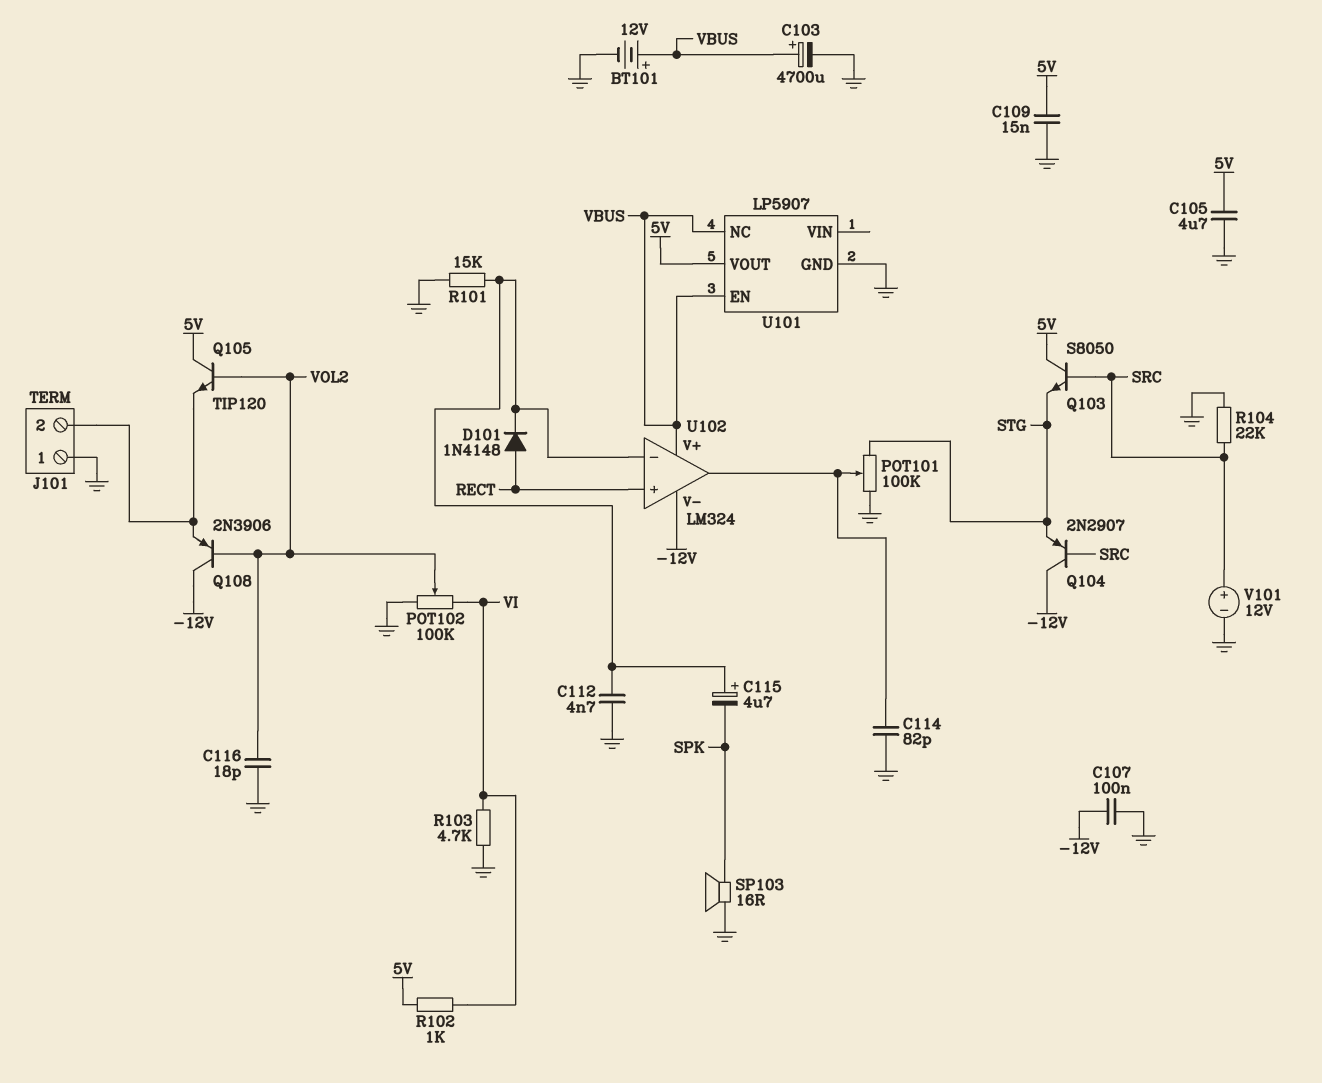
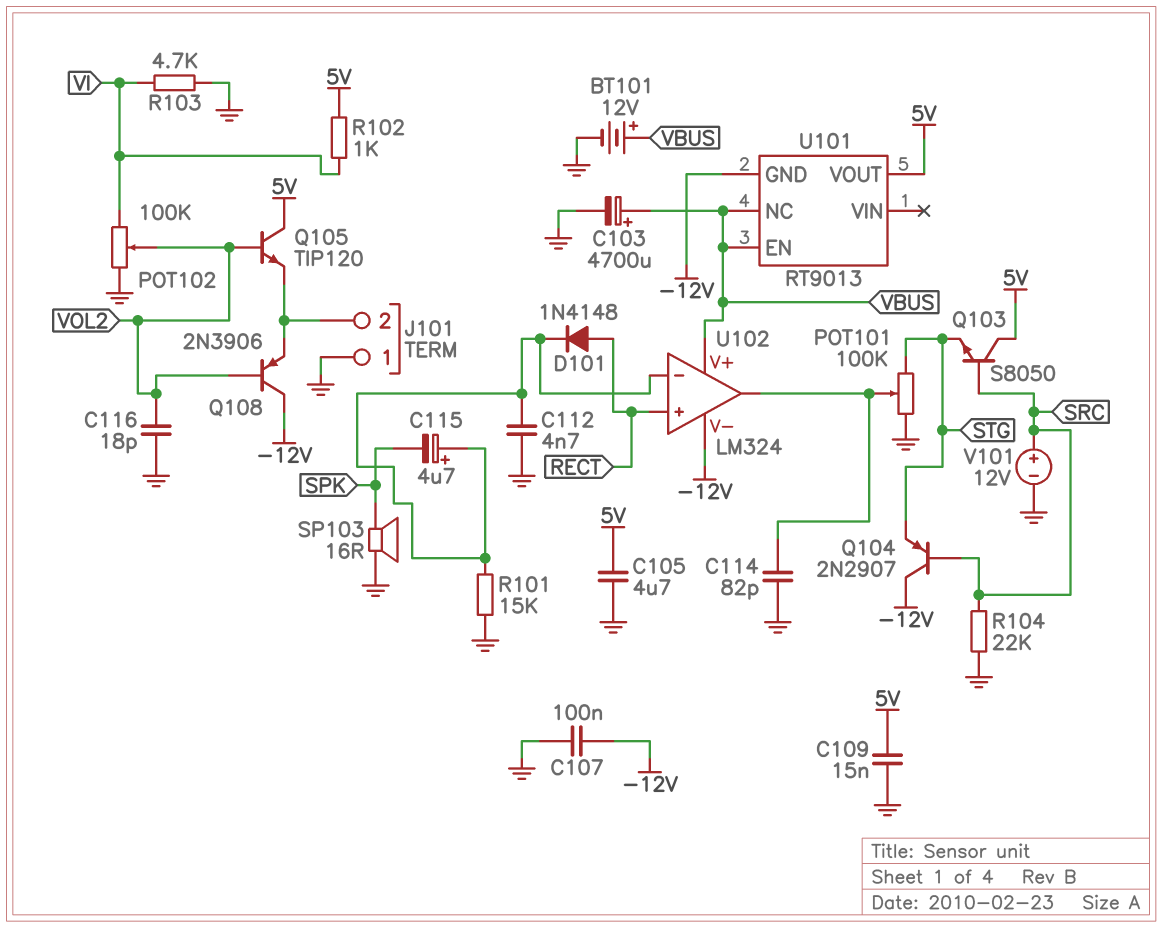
U101: LP5907 -> RT9013
U101 pin GND: GND -> -12V

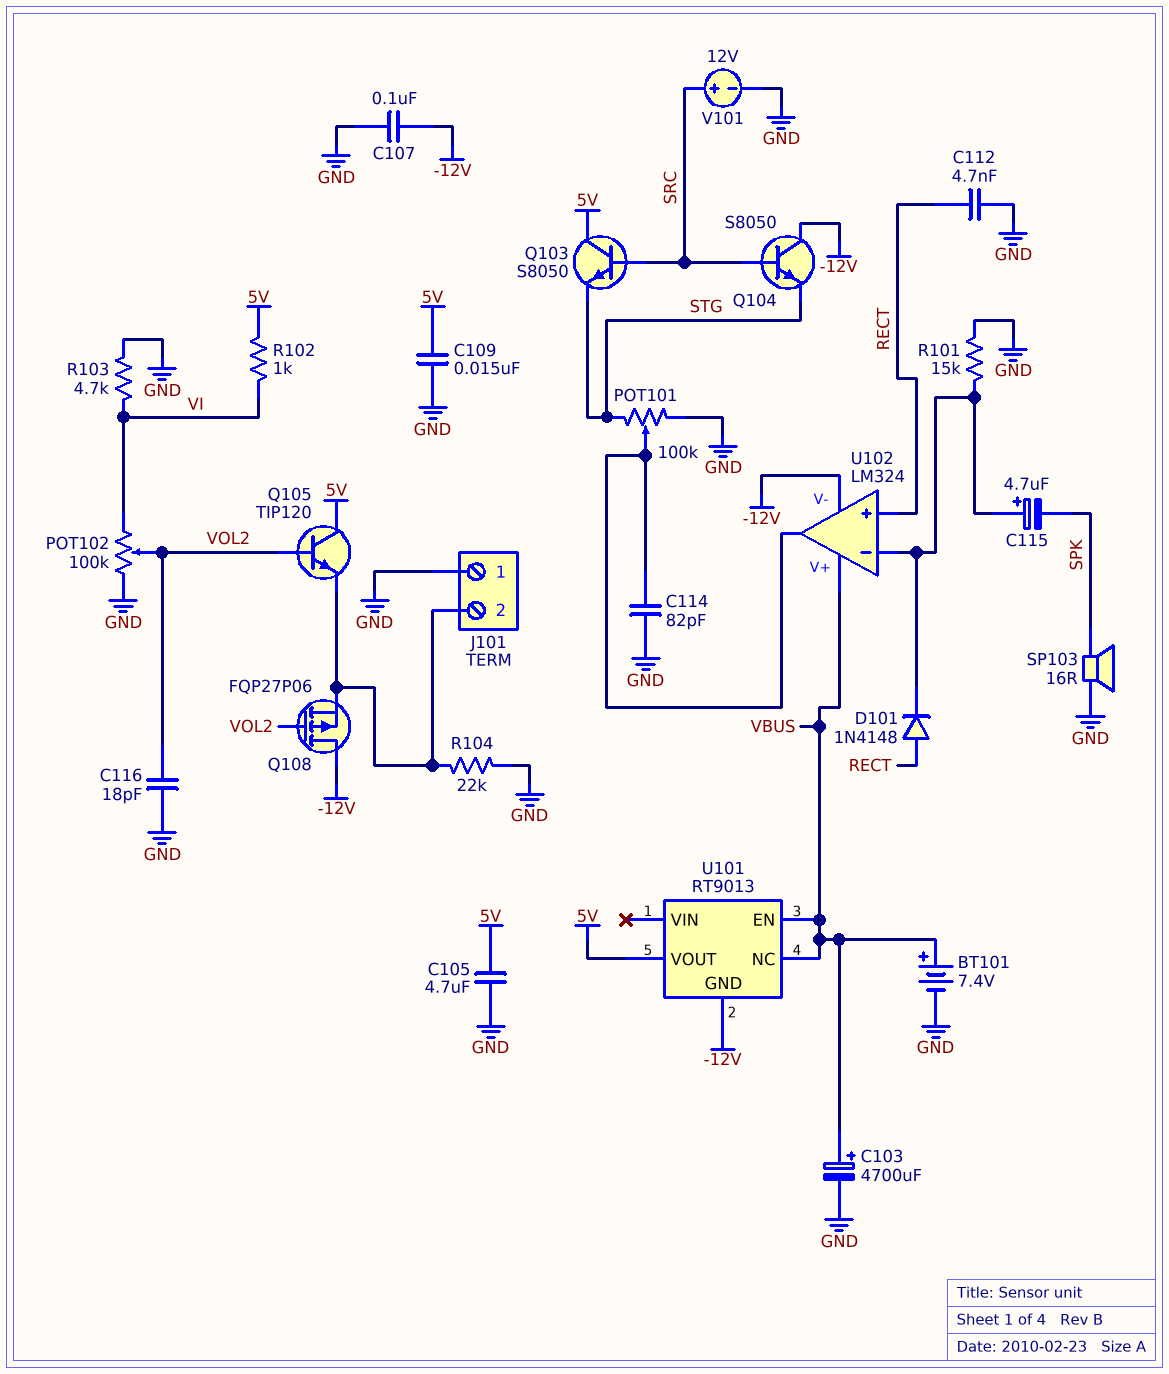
BT101: 12V (plus VBUS, minus GND) -> 7.4V (plus VBUS, minus GND)
C112: 4.7nF (GND, U102/in-) -> 4.7nF (GND, RECT)
Q104: PNP 2N2907 (B SRC, C -12V, E STG) -> NPN S8050 (B SRC, C -12V, E STG)
Q108: PNP 2N3906 (B VOL2, C -12V, E J101/2) -> PMOS FQP27P06 (G VOL2, D -12V, S J101/2)
R104: 22k (GND, SRC) -> 22k (GND, J101/2)

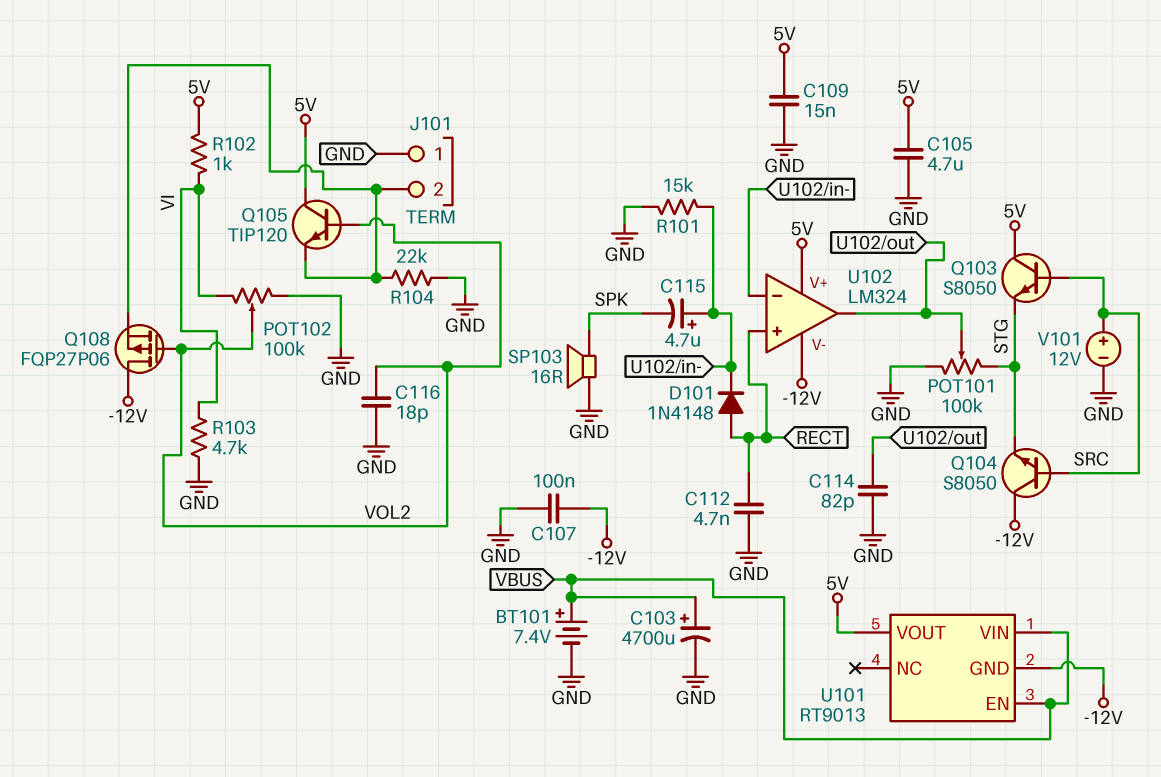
U101 pin NC: VBUS -> none
U101 pin VIN: none -> VBUS
U102 pin V+: VBUS -> 5V

